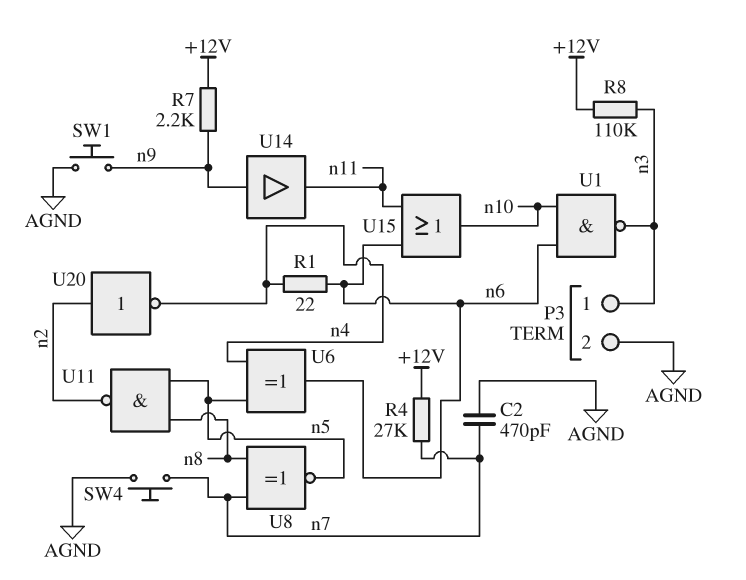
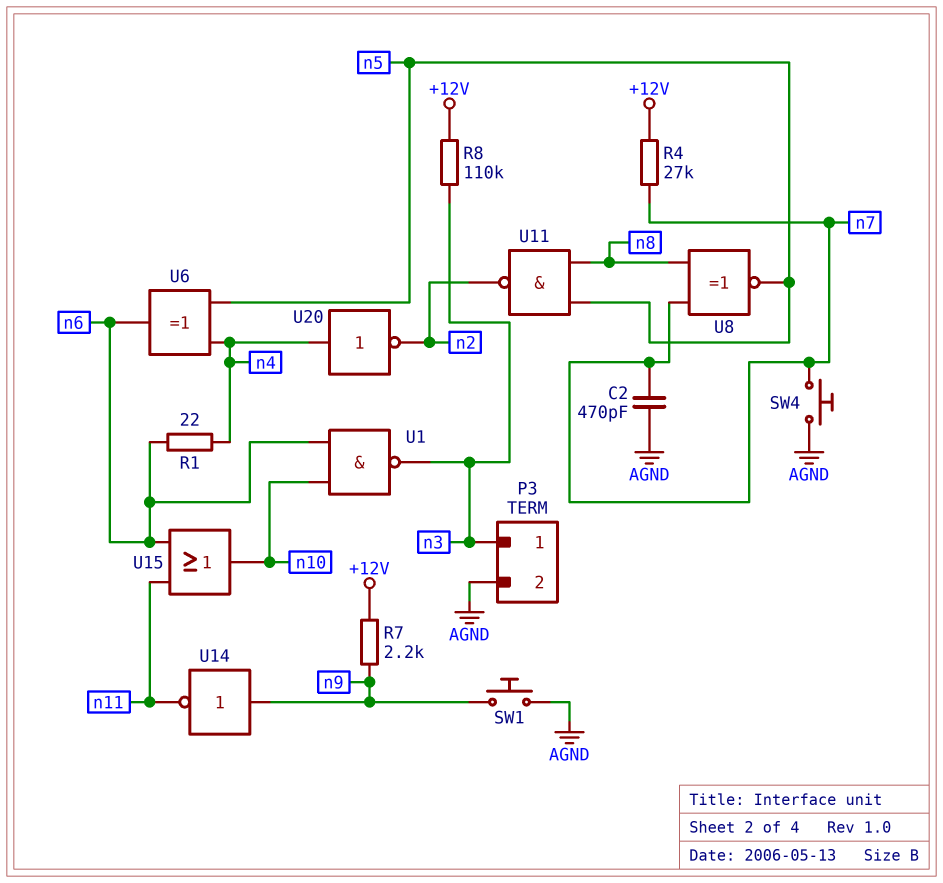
U14: buffer (in n9, out n11) -> NOT (in n9, out n11)
U20: NOT (in n2, out n4) -> NOT (in n4, out n2)

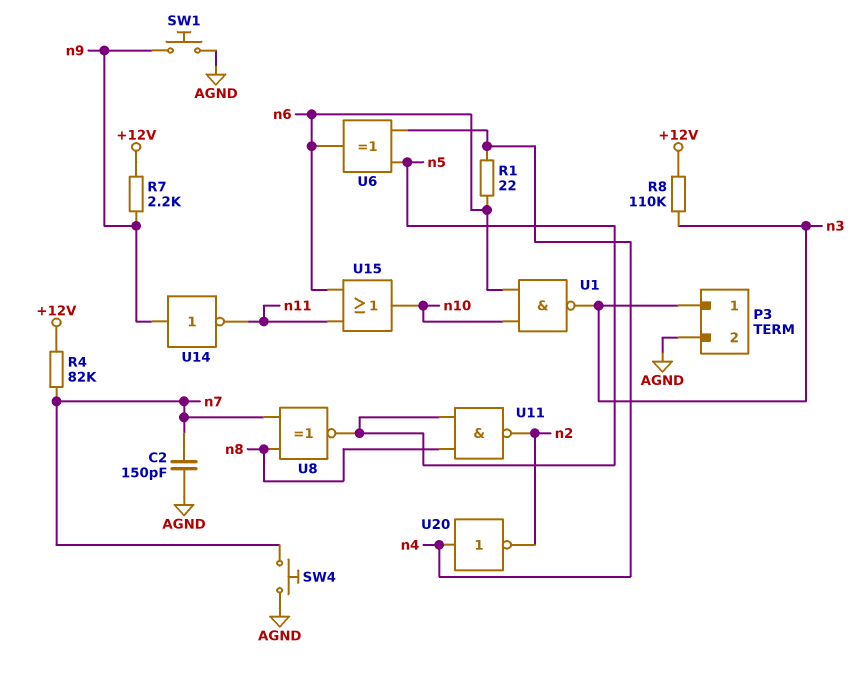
C2: 470pF (AGND, n7) -> 150pF (AGND, n7)
R4: 27k (+12V, n7) -> 82k (+12V, n7)

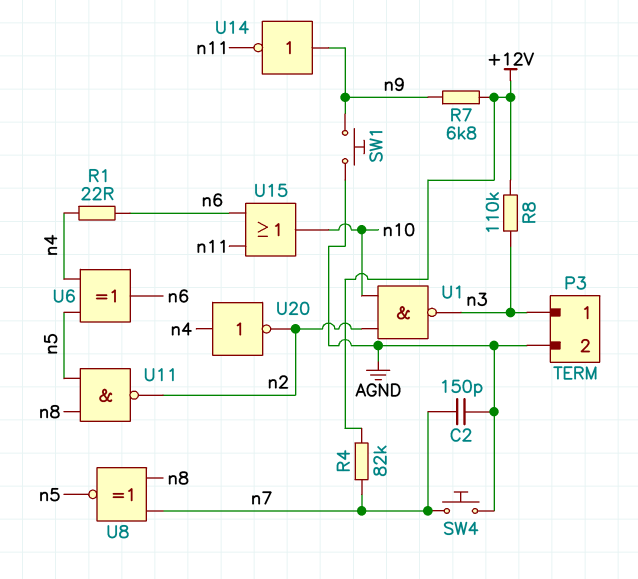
R7: 2.2k (+12V, n9) -> 6.8k (+12V, n9)
U1: NAND (in n6, in n10, out n3) -> NAND (in n2, in n10, out n3)

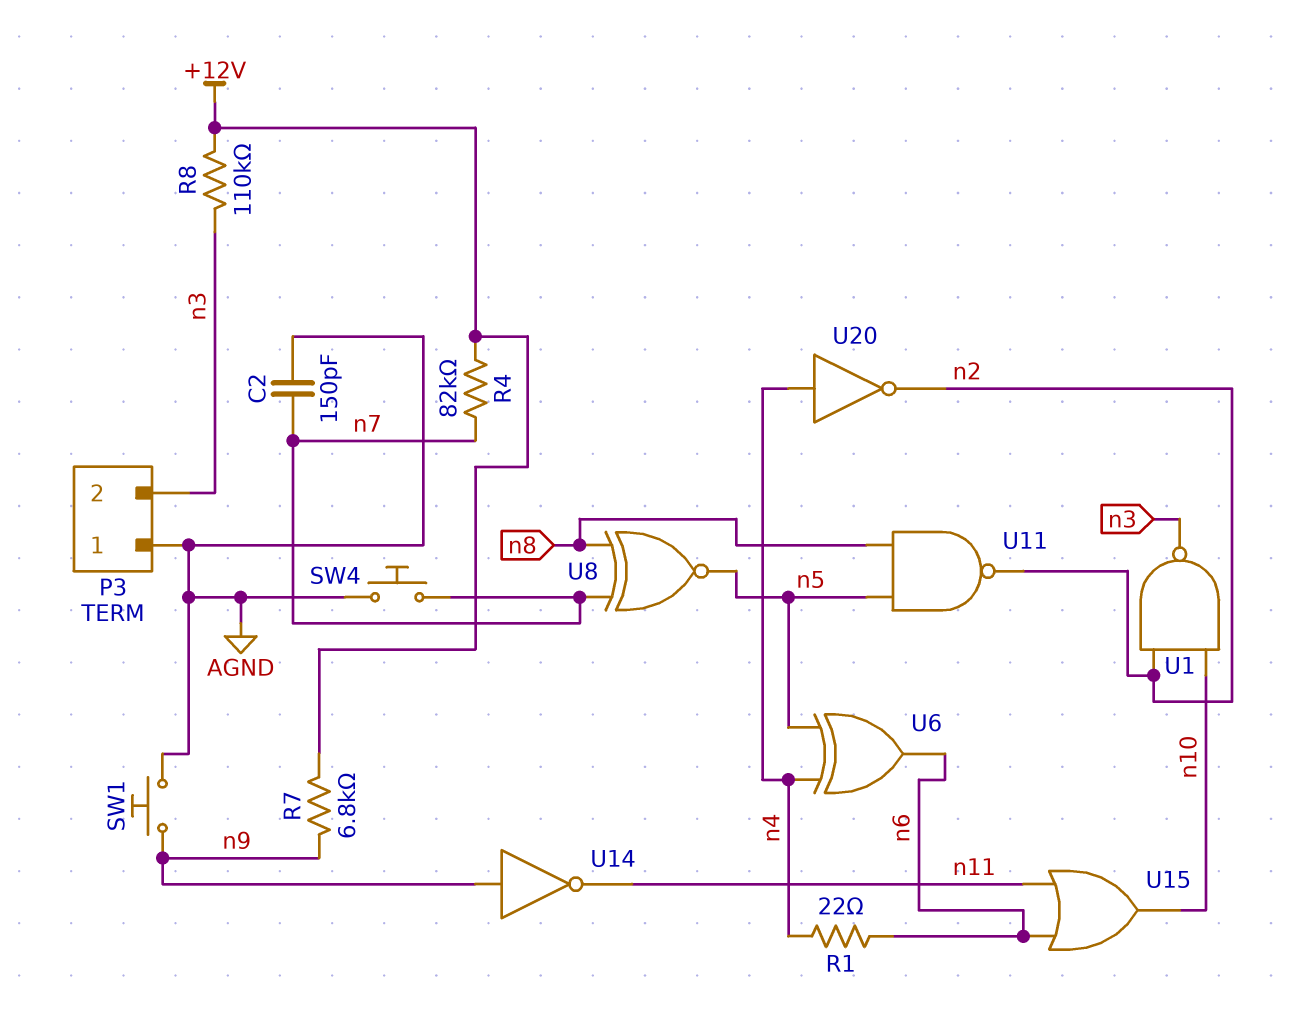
P3 pin 1: n3 -> AGND
P3 pin 2: AGND -> n3

